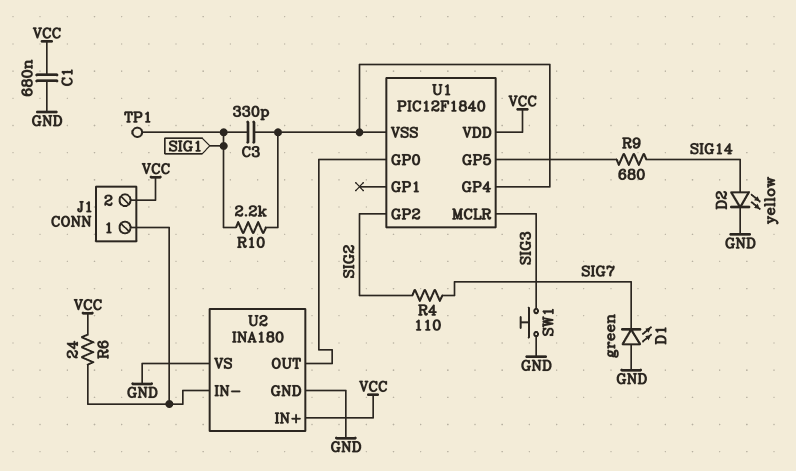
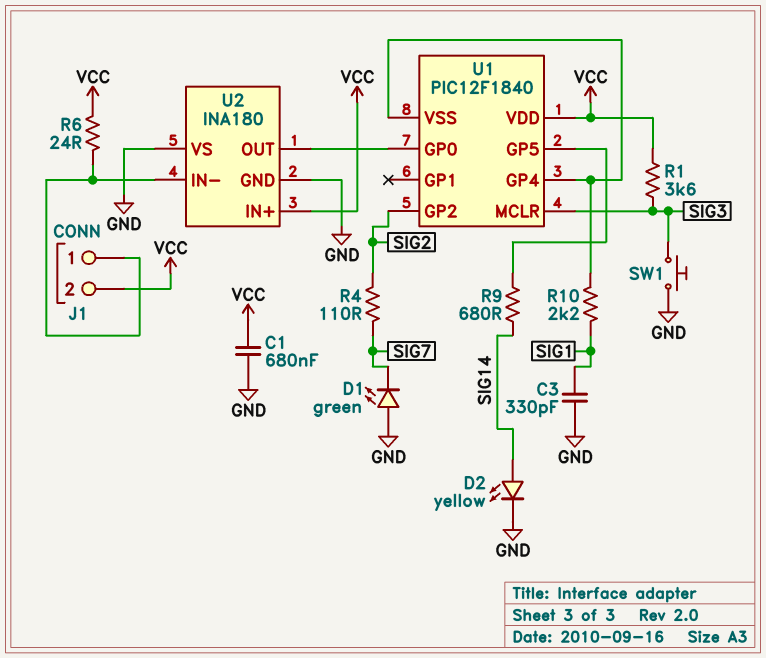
C3: 330pF (SIG1, U1/GP4) -> 330pF (GND, SIG1)
R1: none -> 3.6k (SIG3, VCC)
TP1: test point (SIG1) -> none

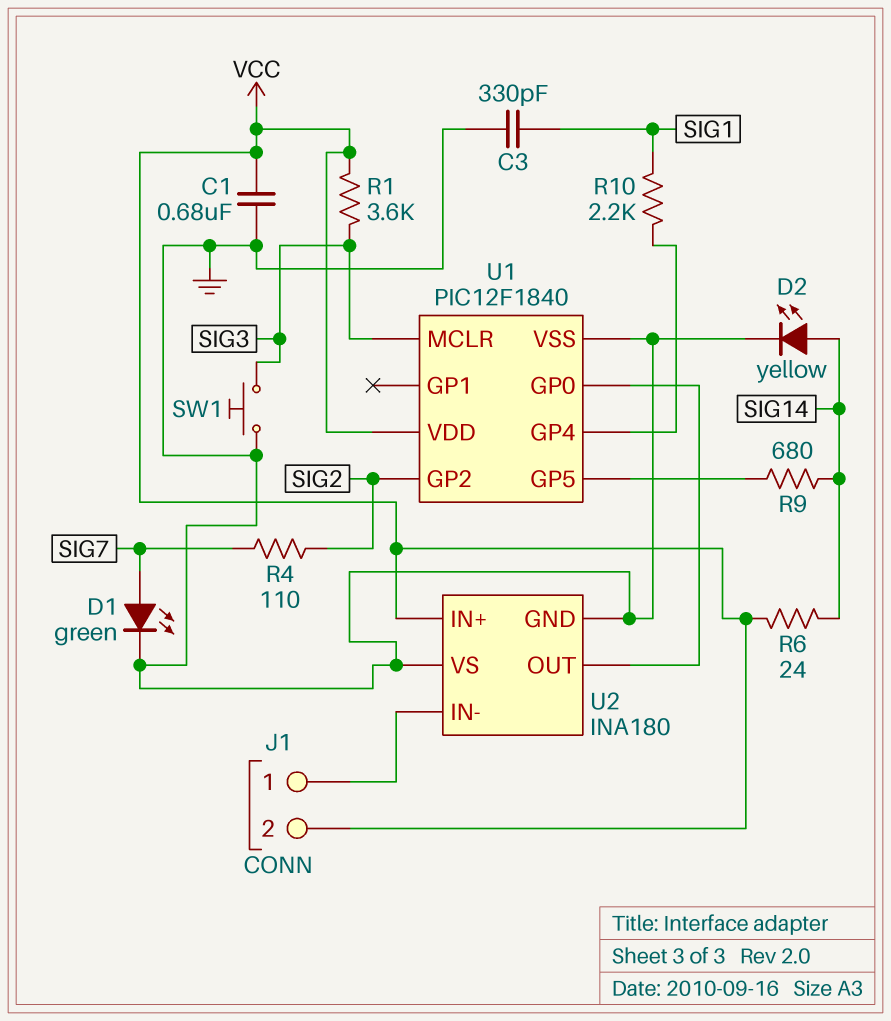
D1: LED green (A GND, K SIG7) -> LED green (A SIG7, K GND)
R6: 24 (J1/1, VCC) -> 24 (SIG14, VCC)
U1 pin VSS: U1/GP4 -> GND

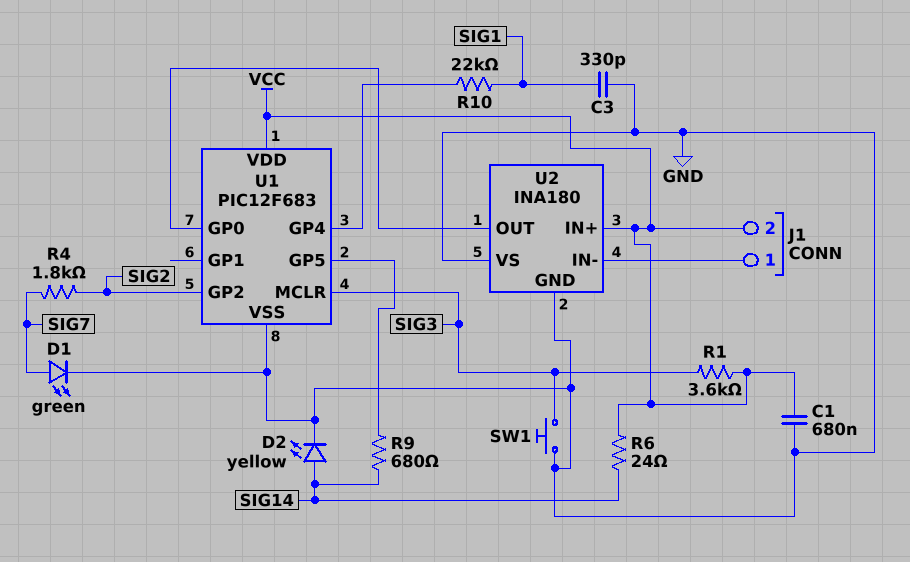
R4: 110 (SIG2, SIG7) -> 1.8k (SIG2, SIG7)
R10: 2.2k (SIG1, U1/GP4) -> 22k (SIG1, U1/GP4)
U1: PIC12F1840 -> PIC12F683

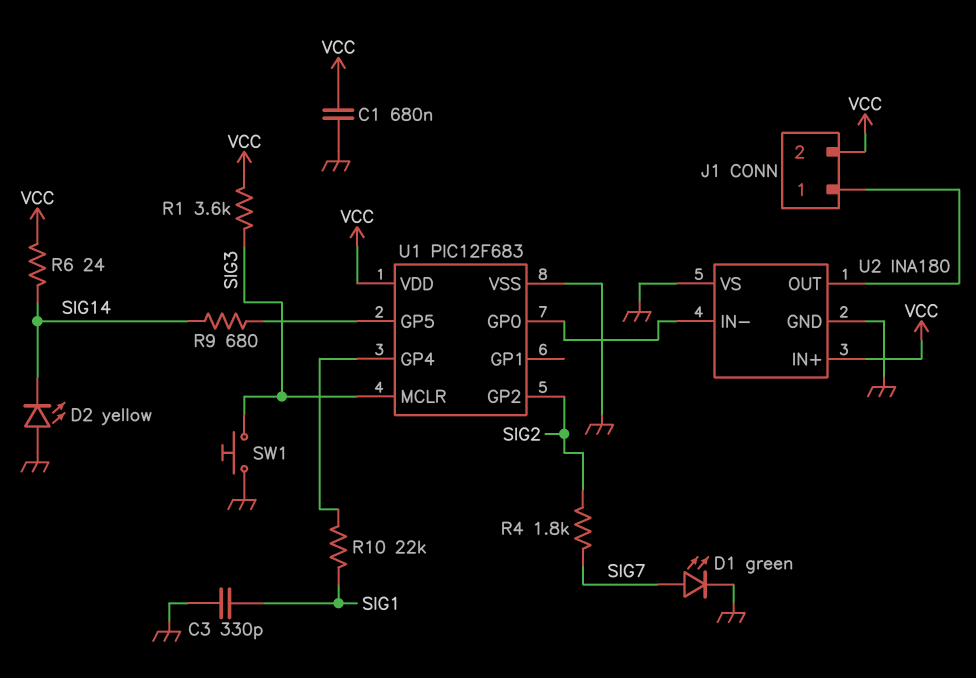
D2: LED yellow (A SIG14, K GND) -> LED yellow (A GND, K SIG14)
U2 pin IN-: J1/1 -> U1/GP0
U2 pin OUT: U1/GP0 -> J1/1

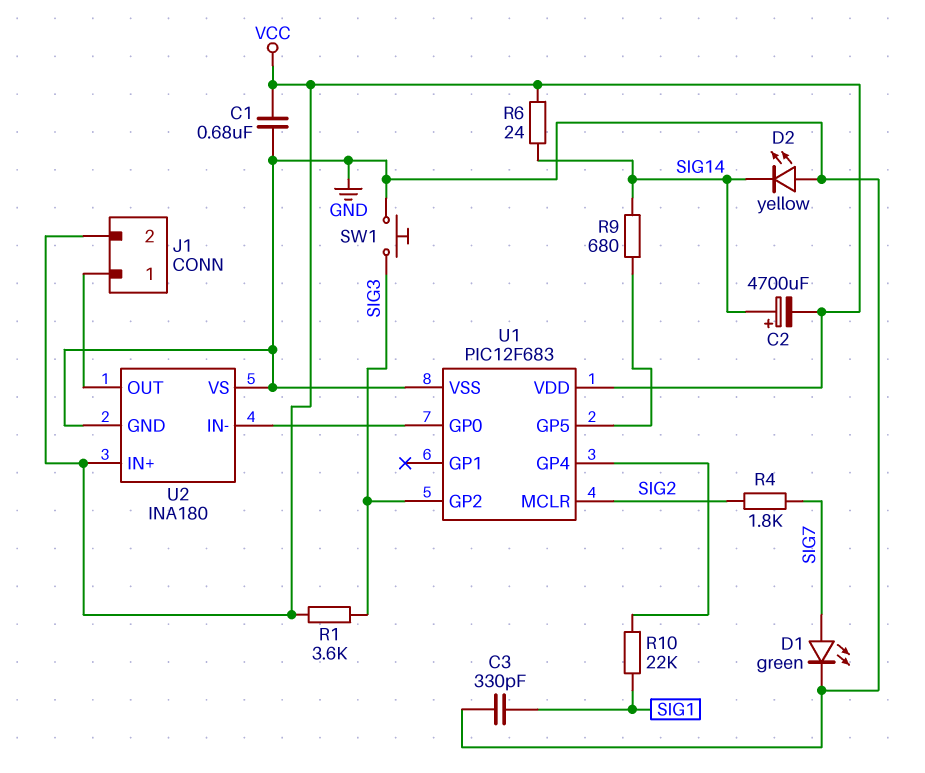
C2: none -> 4700uF (plus SIG14, minus VCC)
U1 pin GP2: SIG2 -> SIG3
U1 pin MCLR: SIG3 -> SIG2

